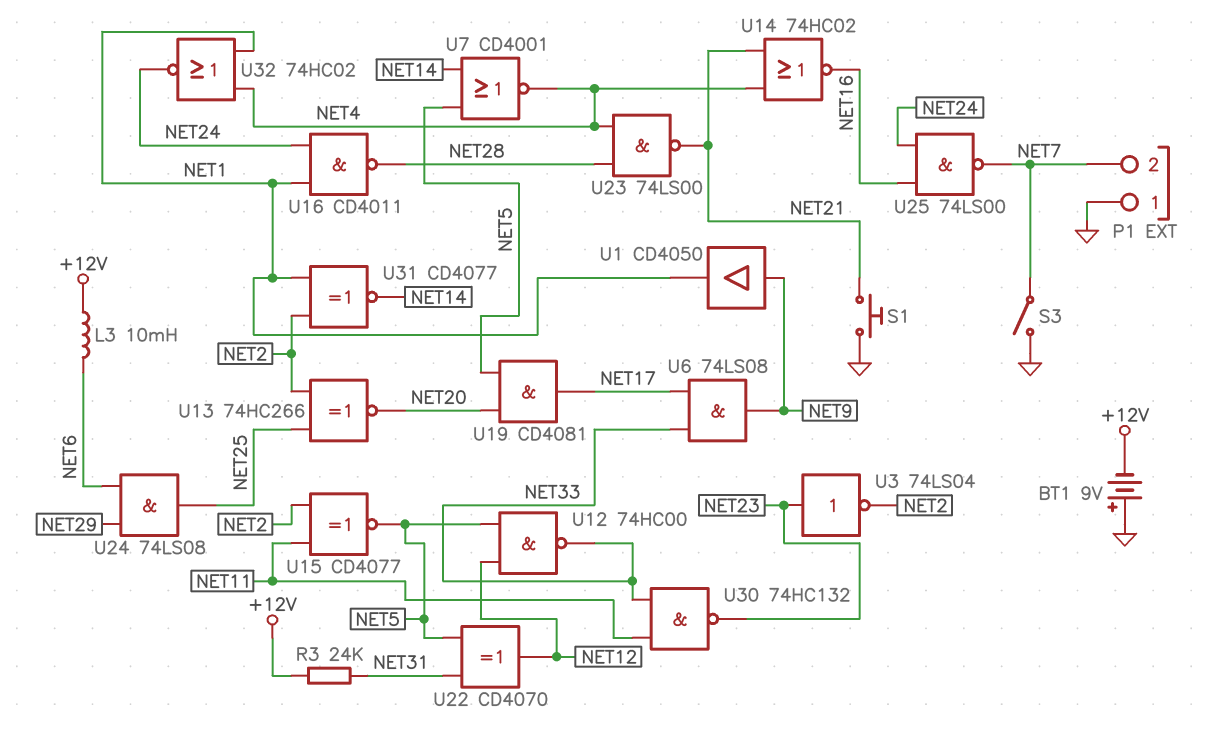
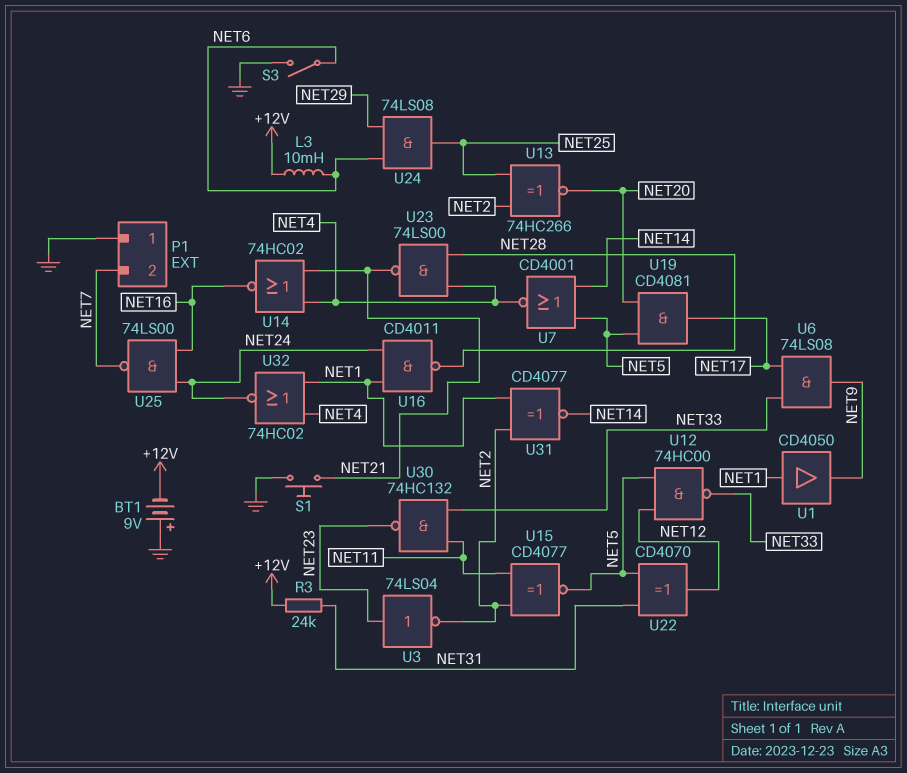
S3: switch (GND, NET7) -> switch (GND, NET6)
U1: buffer CD4050 (in NET9, out NET1) -> buffer CD4050 (in NET1, out NET9)

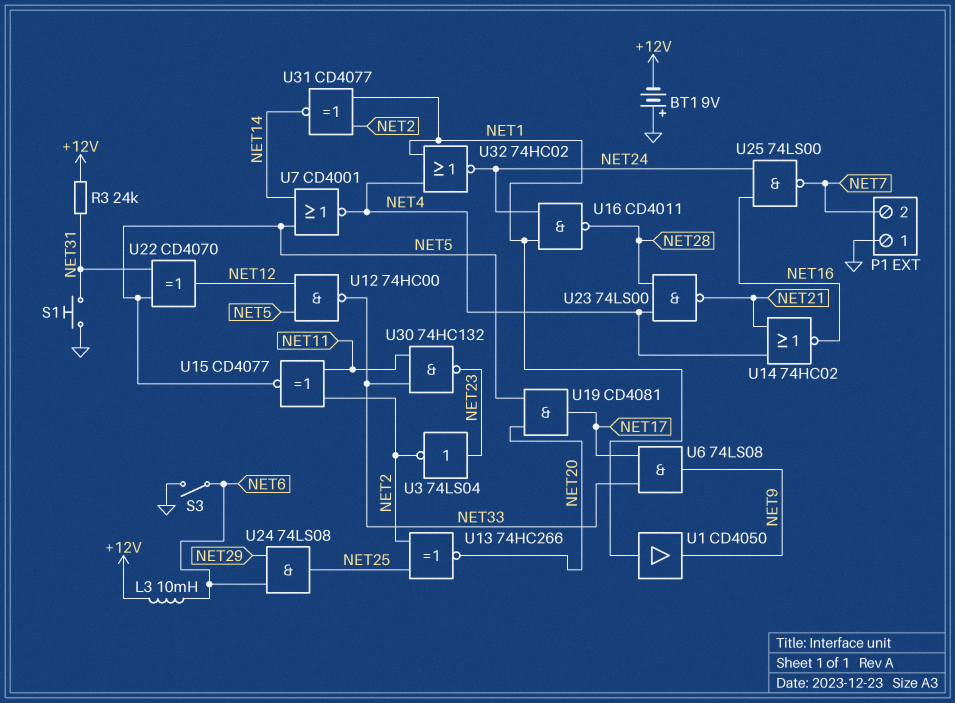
S1: button (GND, NET21) -> button (GND, NET31)

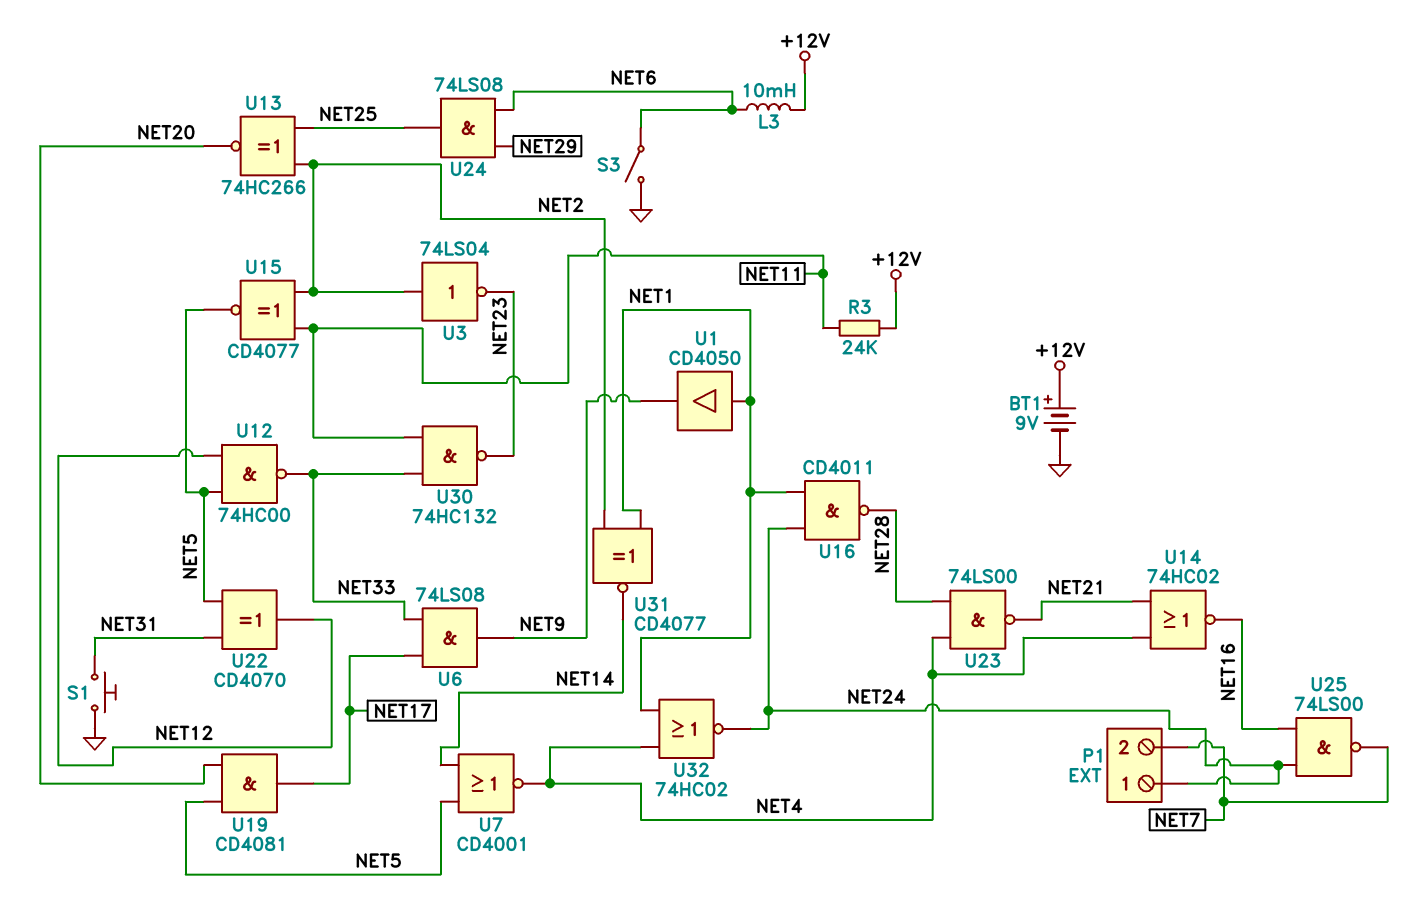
BT1: 9V (plus GND, minus +12V) -> 9V (plus +12V, minus GND)
P1 pin 1: GND -> NET24
R3: 24k (+12V, NET31) -> 24k (+12V, NET11)
U3: NOT 74LS04 (in NET23, out NET2) -> NOT 74LS04 (in NET2, out NET23)

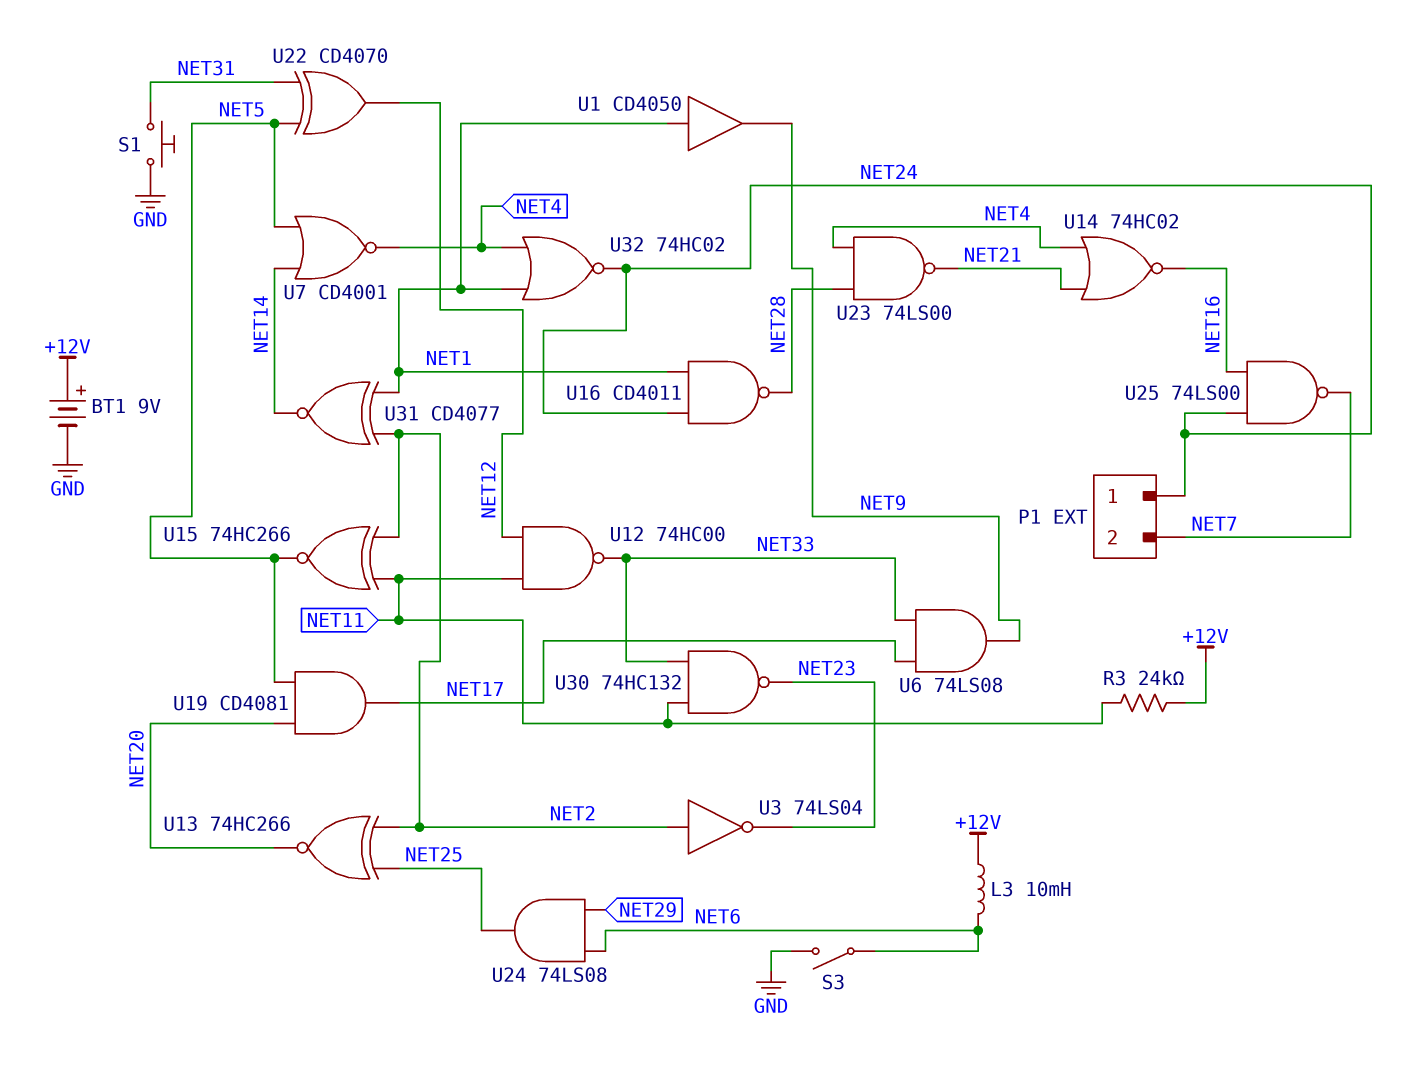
U12: NAND 74HC00 (in NET5, in NET12, out NET33) -> NAND 74HC00 (in NET11, in NET12, out NET33)
U15: XNOR CD4077 (in NET2, in NET11, out NET5) -> XNOR 74HC266 (in NET2, in NET11, out NET5)

